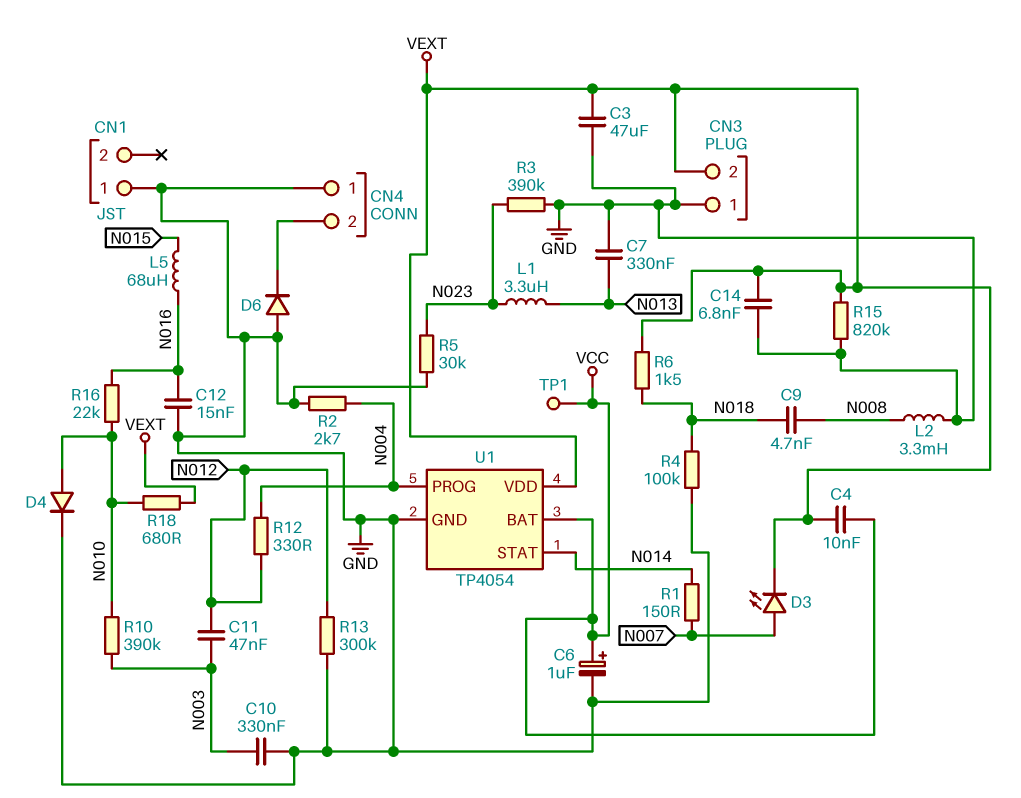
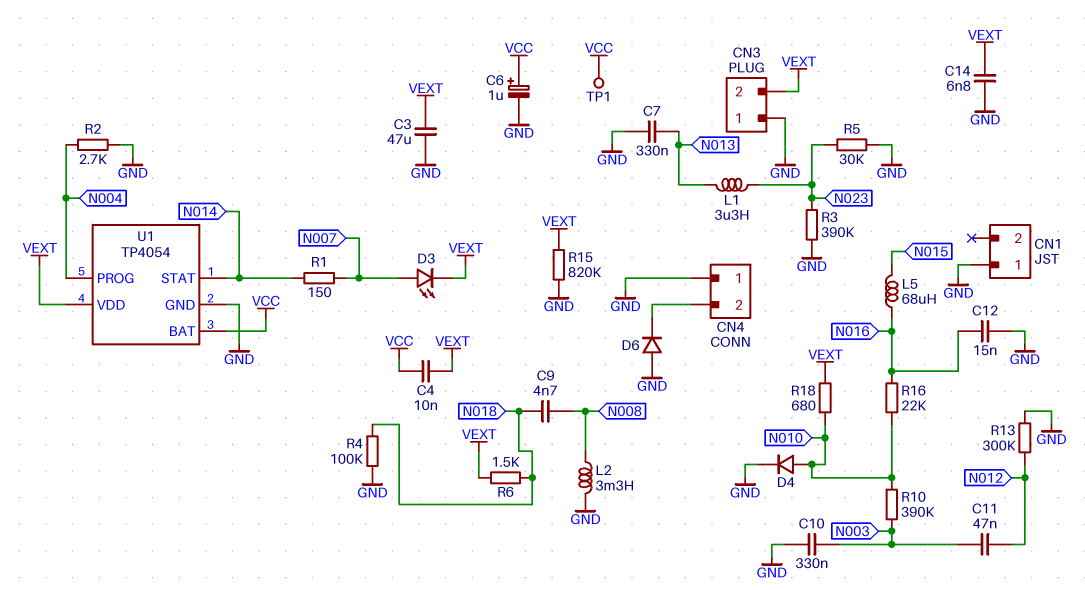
R12: 330 (N004, N012) -> none

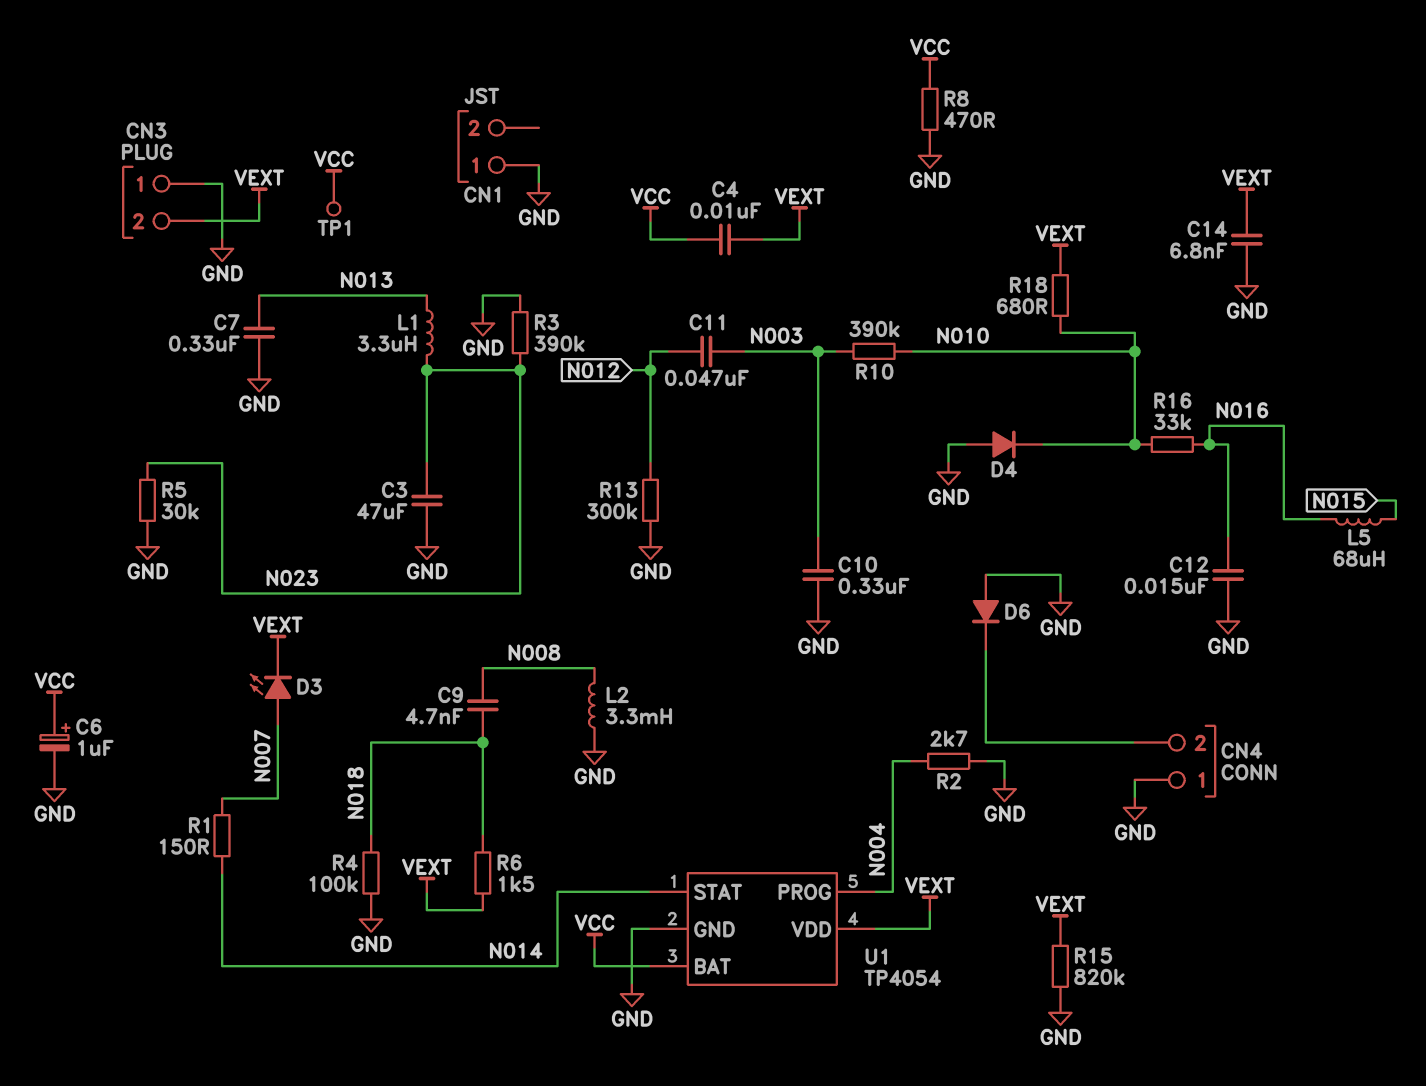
C3: 47uF (GND, VEXT) -> 47uF (GND, N023)
D4: diode (A N010, K GND) -> diode (A GND, K N010)
R8: none -> 470 (GND, VCC)
R16: 22k (N010, N016) -> 33k (N010, N016)

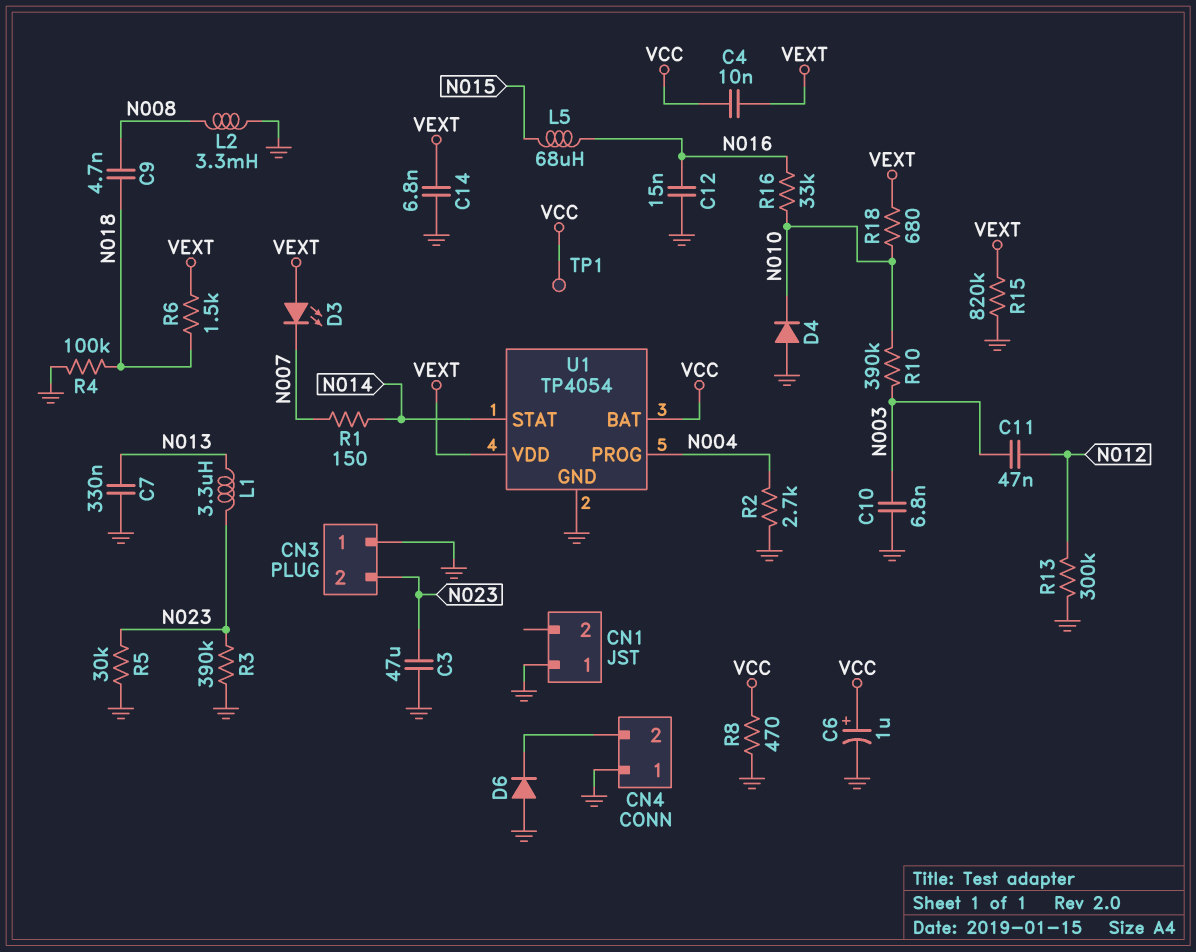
C10: 330nF (GND, N003) -> 6.8nF (GND, N003)
CN3 pin 2: VEXT -> N023
D3: LED (A N007, K VEXT) -> LED (A VEXT, K N007)

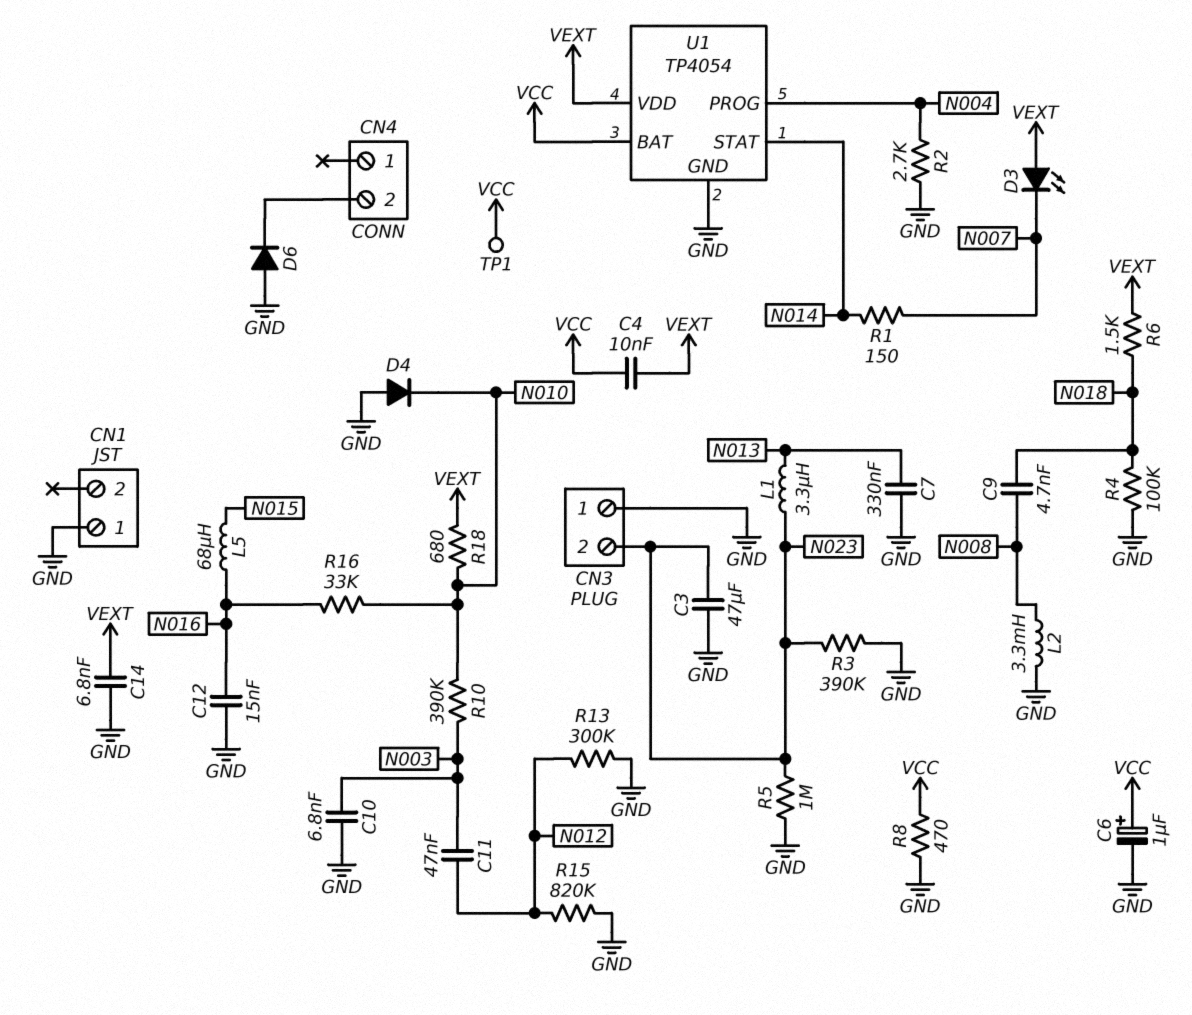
CN4 pin 1: GND -> none
R5: 30k (GND, N023) -> 1M (GND, N023)
R15: 820k (GND, VEXT) -> 820k (GND, N012)

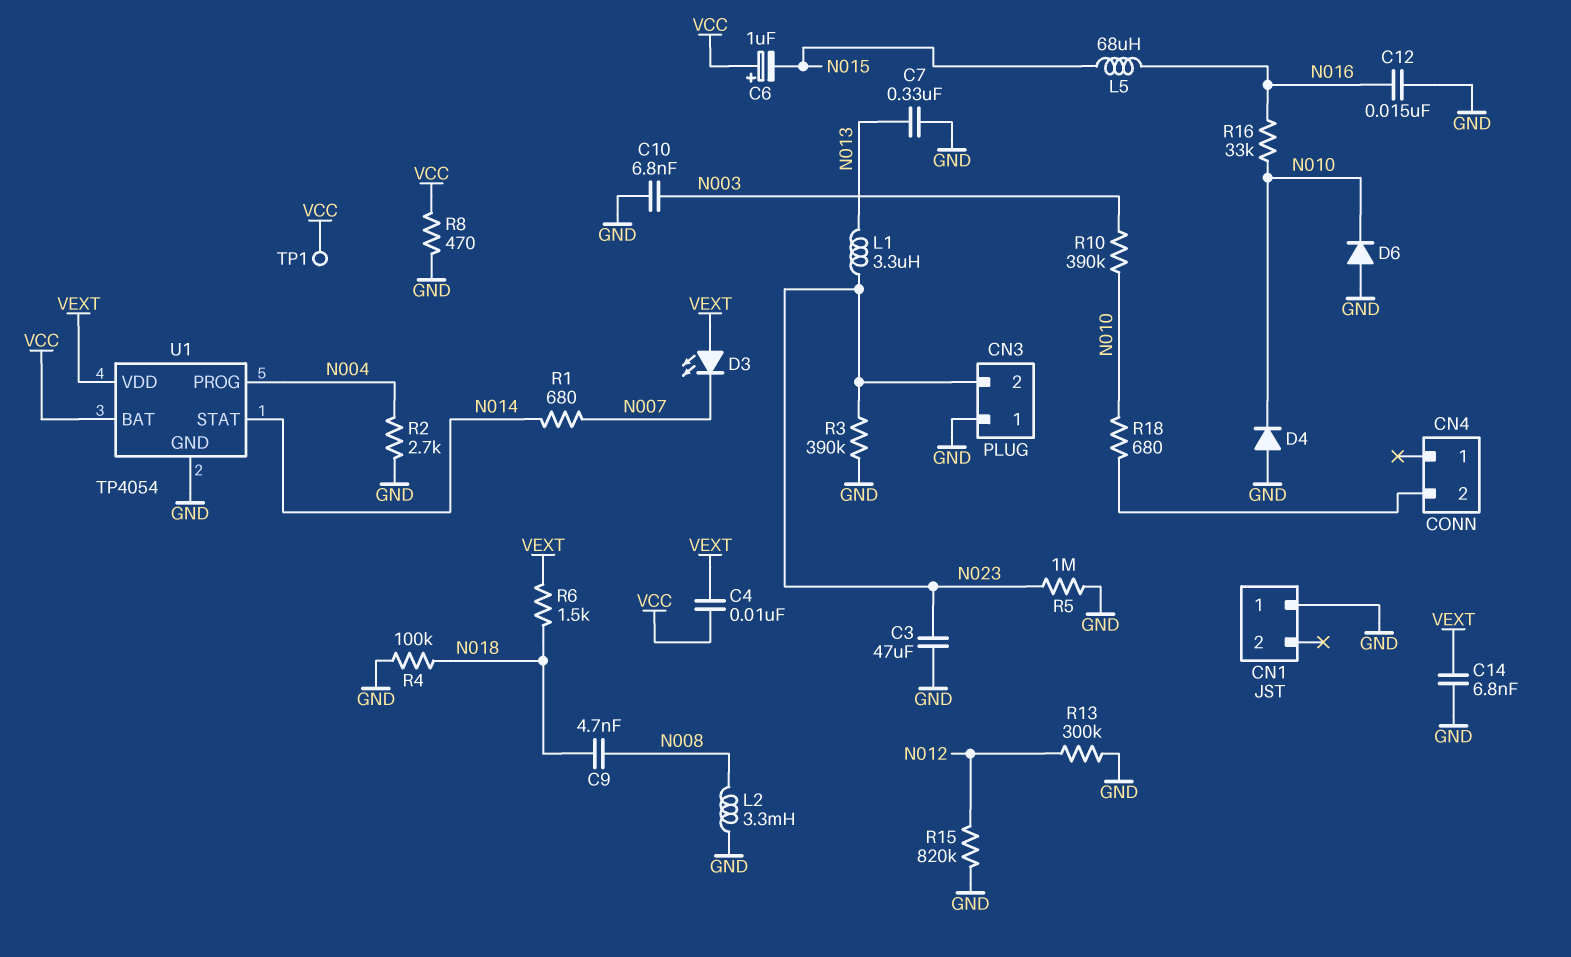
C6: 1uF (plus VCC, minus GND) -> 1uF (plus VCC, minus N015)
C11: 47nF (N003, N012) -> none
D6: diode (A GND, K CN4/2) -> diode (A GND, K N010)
R1: 150 (N007, N014) -> 680 (N007, N014)
R18: 680 (N010, VEXT) -> 680 (CN4/2, N010)

